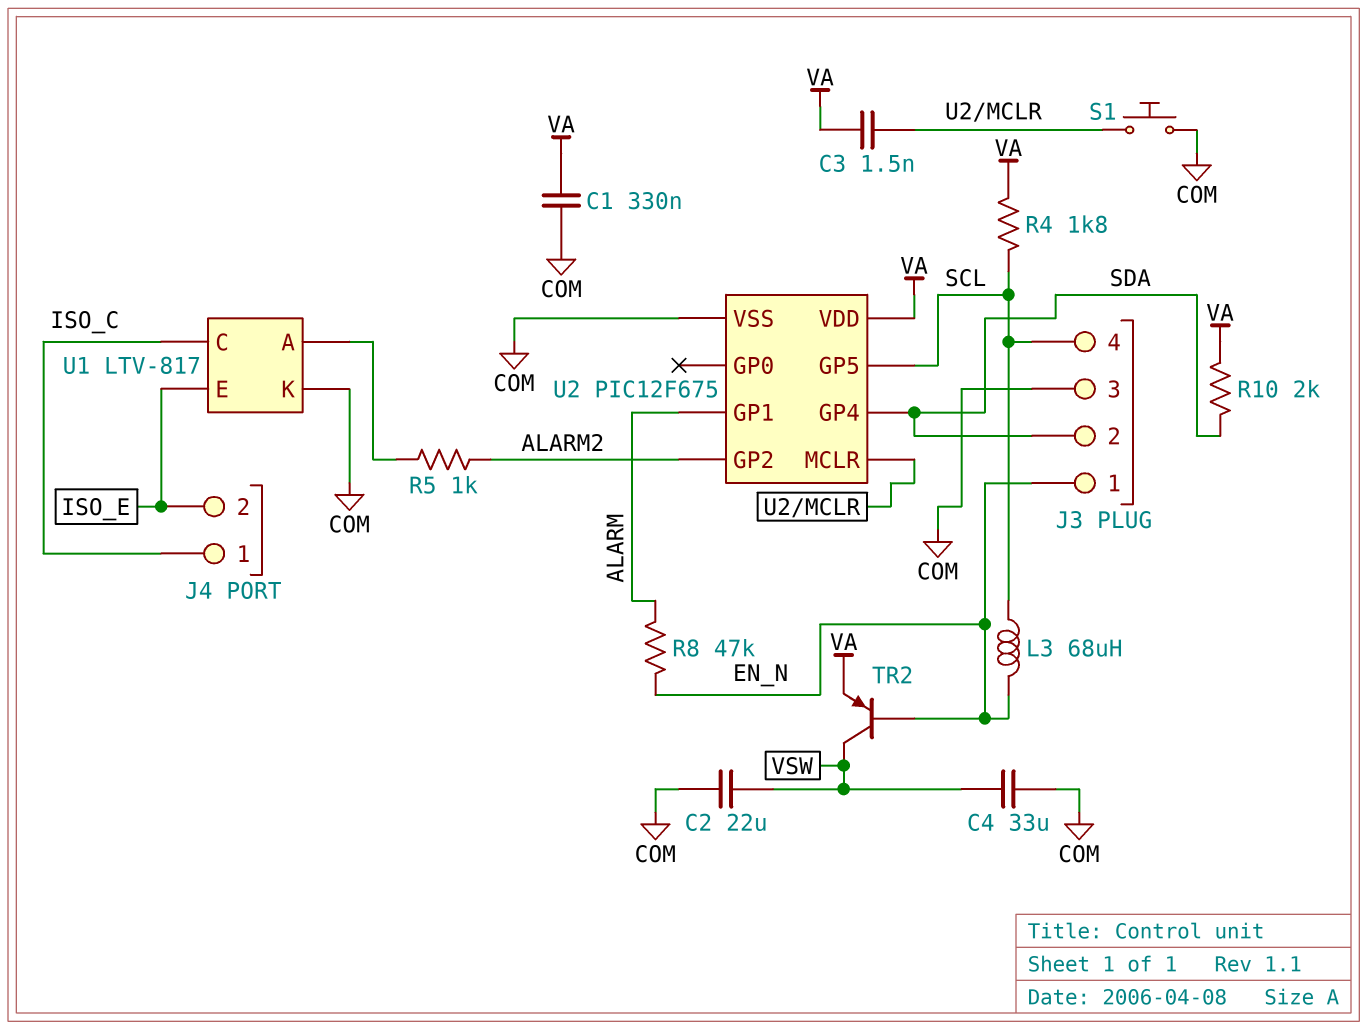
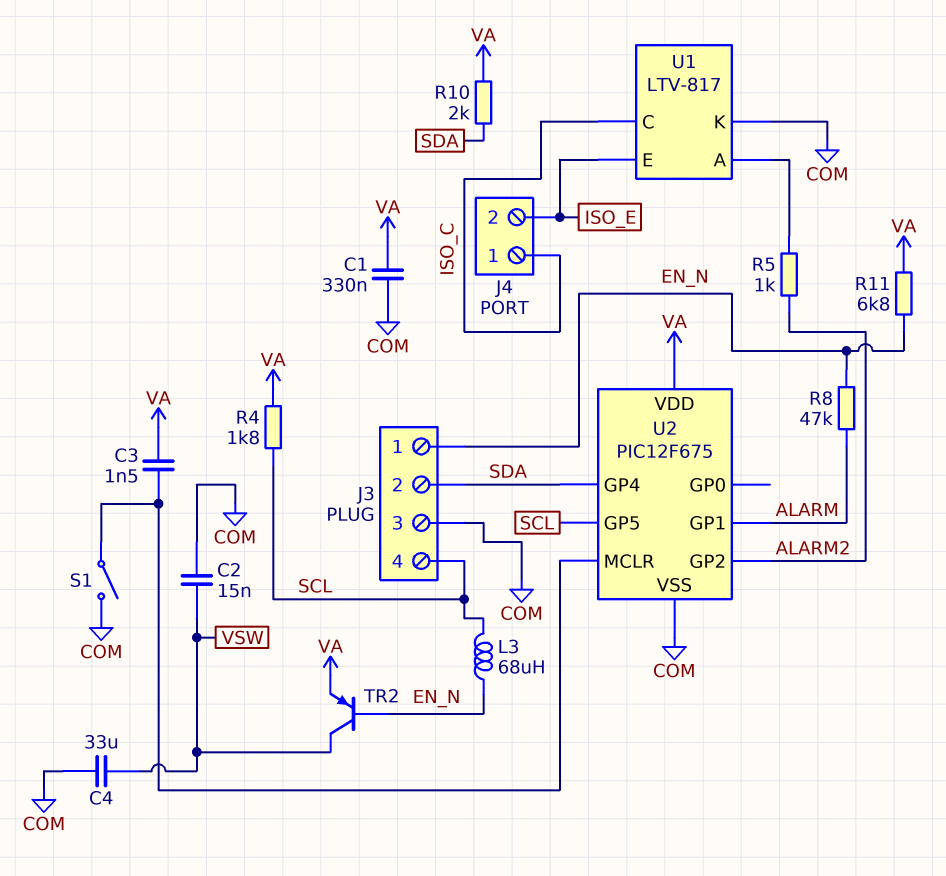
C2: 22uF (COM, VSW) -> 15nF (COM, VSW)
R11: none -> 6.8k (EN_N, VA)
S1: button (COM, U2/MCLR) -> switch (COM, U2/MCLR)

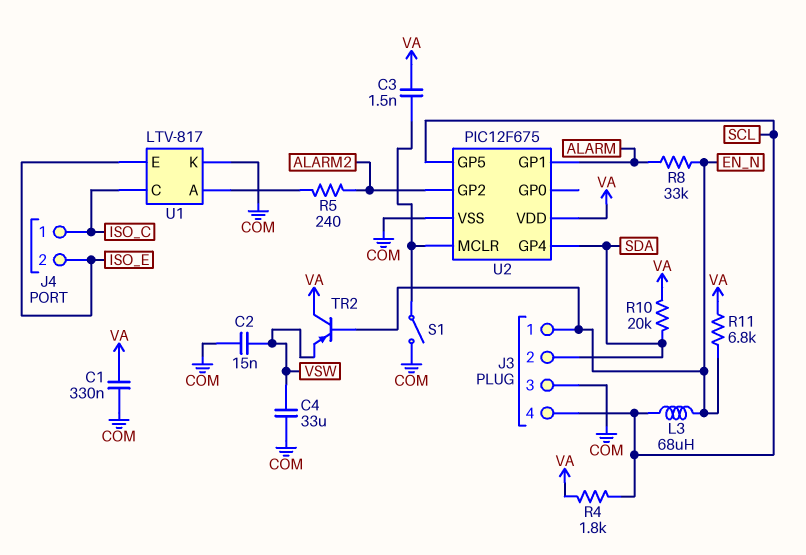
R5: 1k (ALARM2, U1/A) -> 240 (ALARM2, U1/A)
R8: 47k (ALARM, EN_N) -> 33k (ALARM, EN_N)
R10: 2k (SDA, VA) -> 20k (SDA, VA)
TR2: PNP (B EN_N, C VSW, E VA) -> PNP (B EN_N, C VA, E VSW)

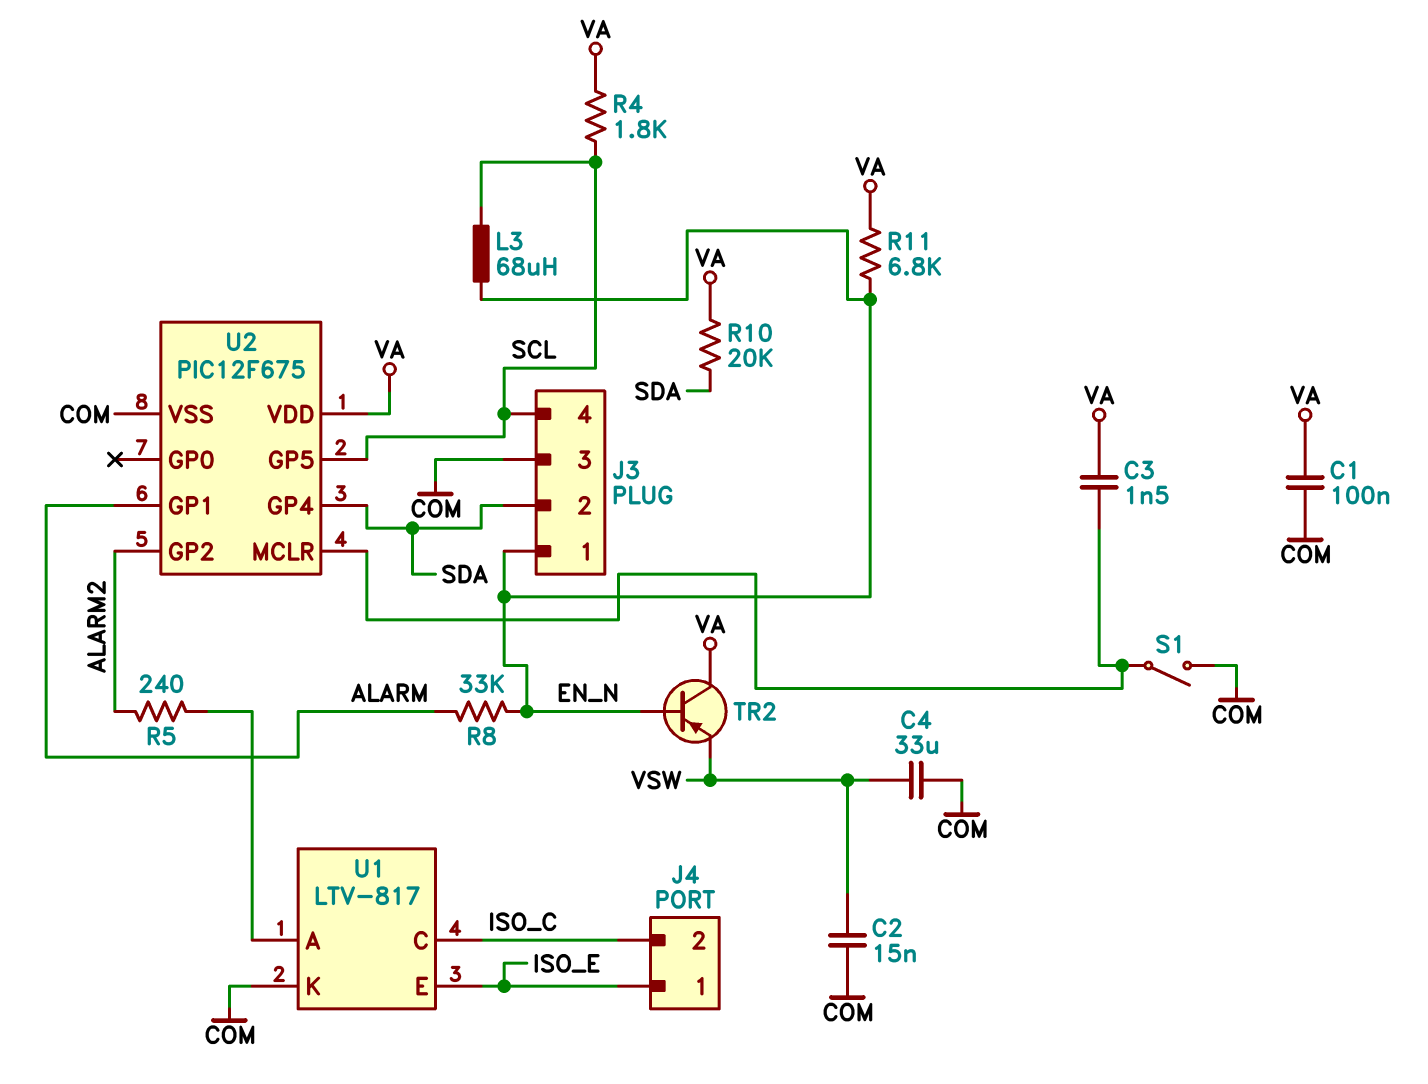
C1: 330nF (COM, VA) -> 100nF (COM, VA)
J4 pin 1: ISO_C -> ISO_E
J4 pin 2: ISO_E -> ISO_C

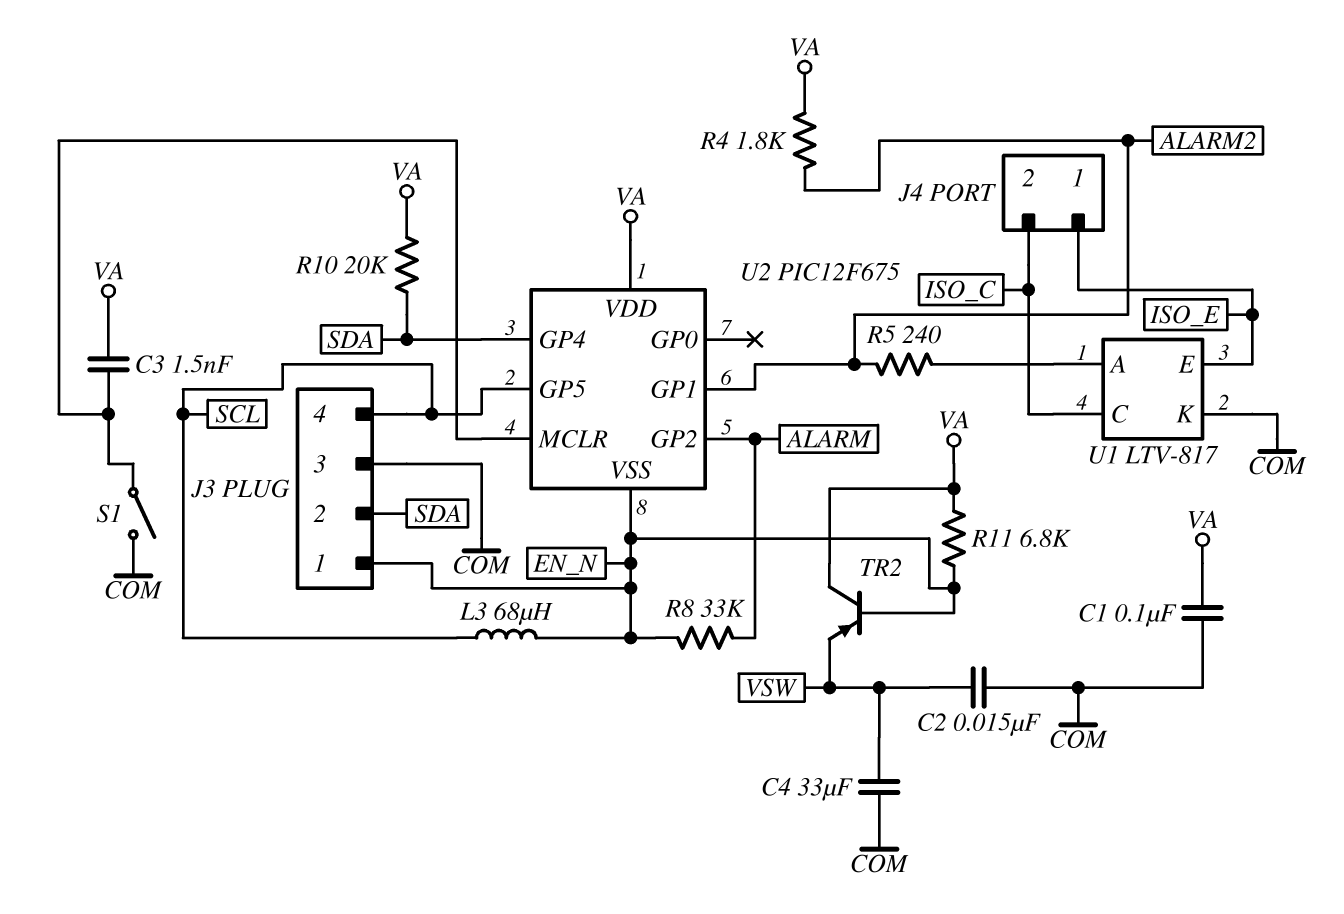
R4: 1.8k (SCL, VA) -> 1.8k (ALARM2, VA)
U2 pin GP1: ALARM -> ALARM2
U2 pin GP2: ALARM2 -> ALARM
U2 pin VSS: COM -> EN_N

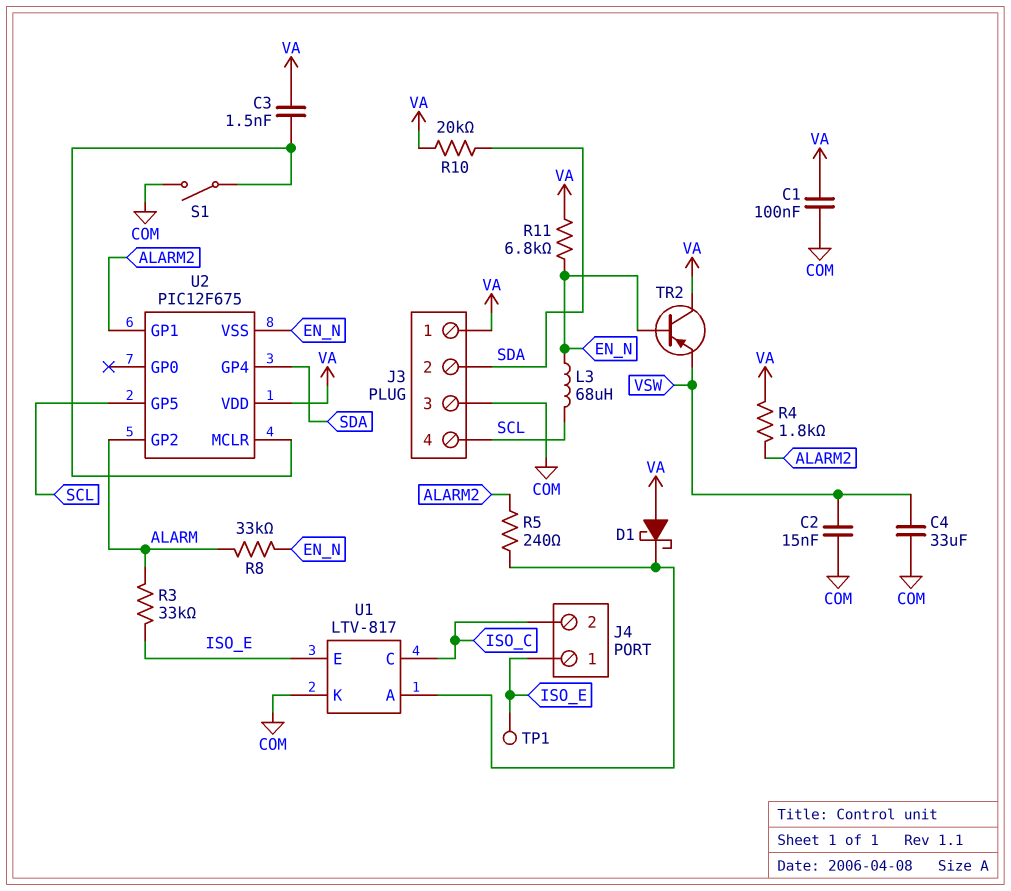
D1: none -> schottky (A VA, K U1/A)
J3 pin 1: EN_N -> VA
R3: none -> 33k (ALARM, ISO_E)
TP1: none -> test point (ISO_E)

